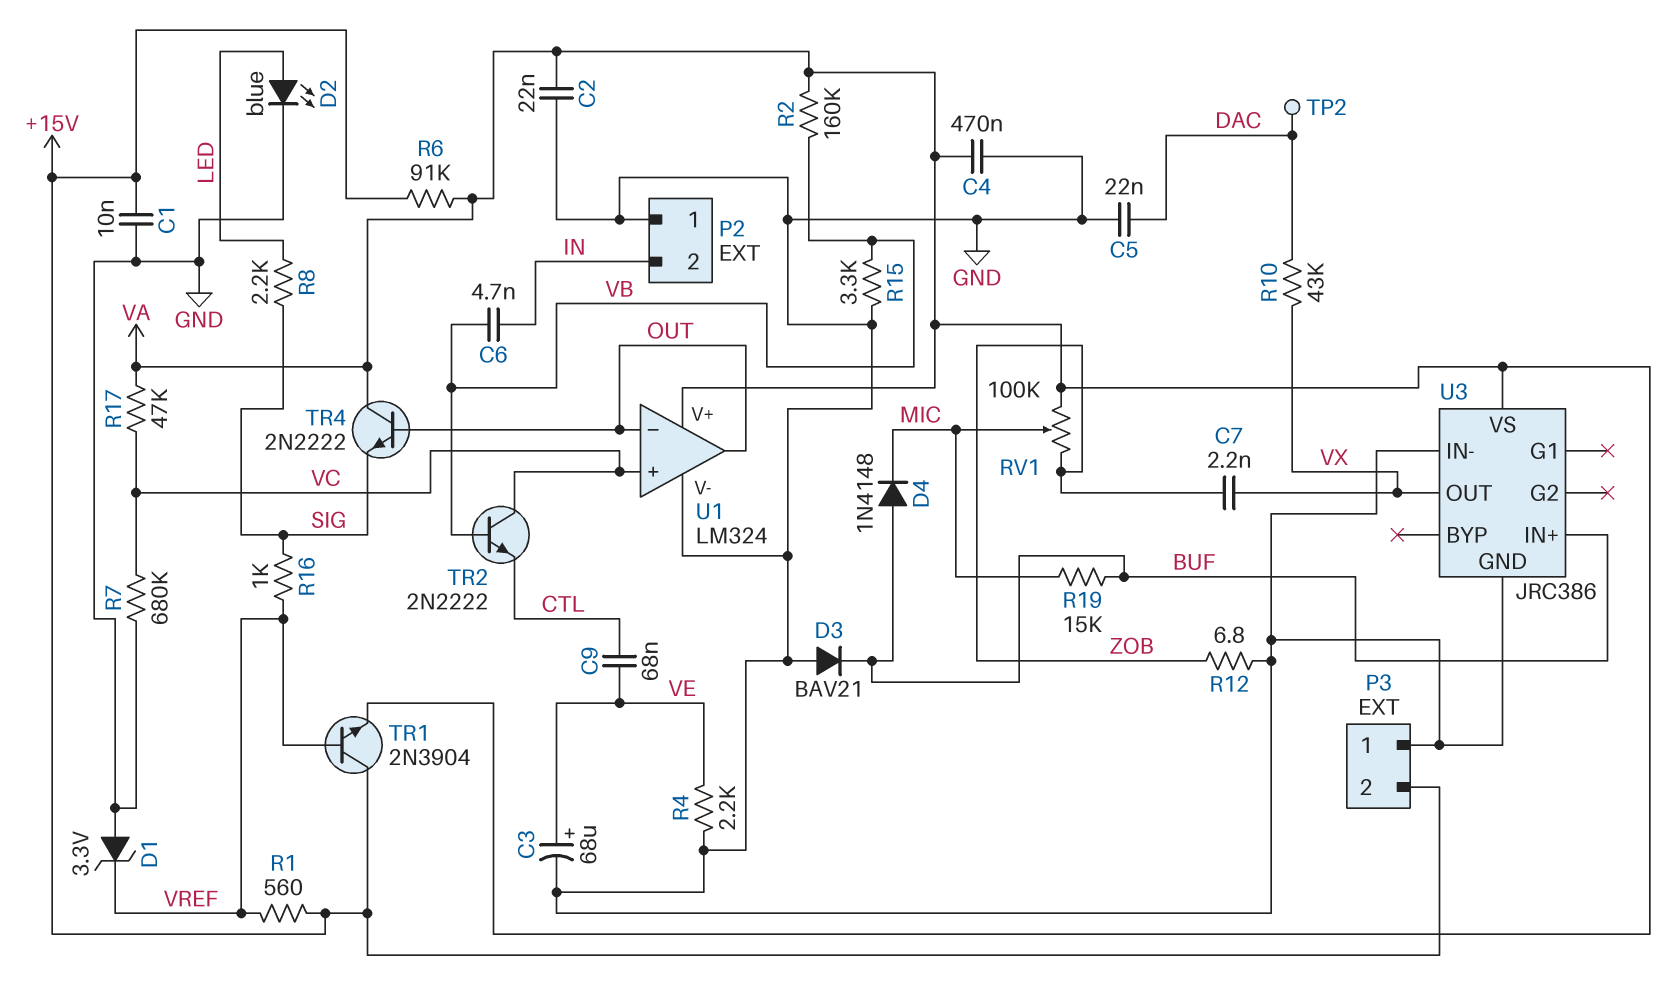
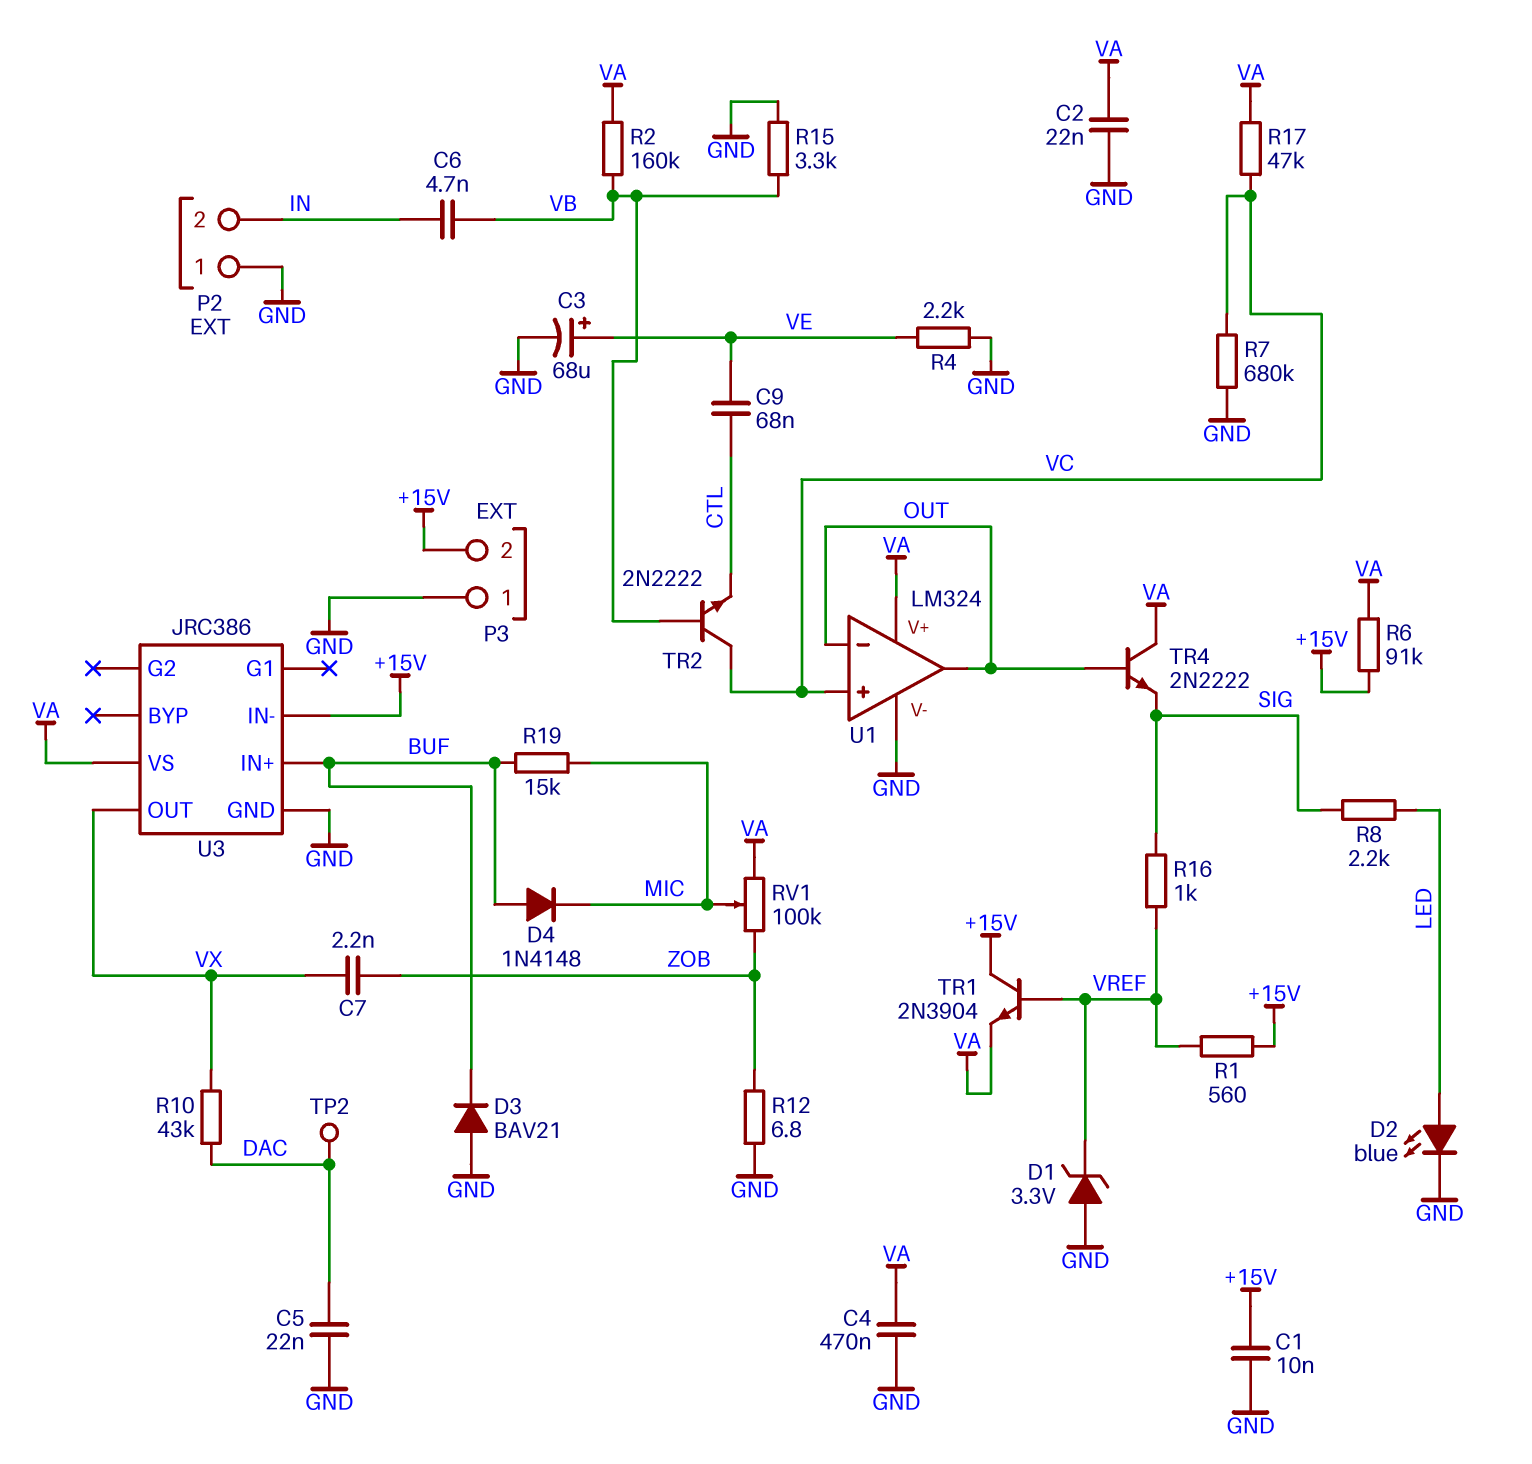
U3 pin IN-: GND -> +15V

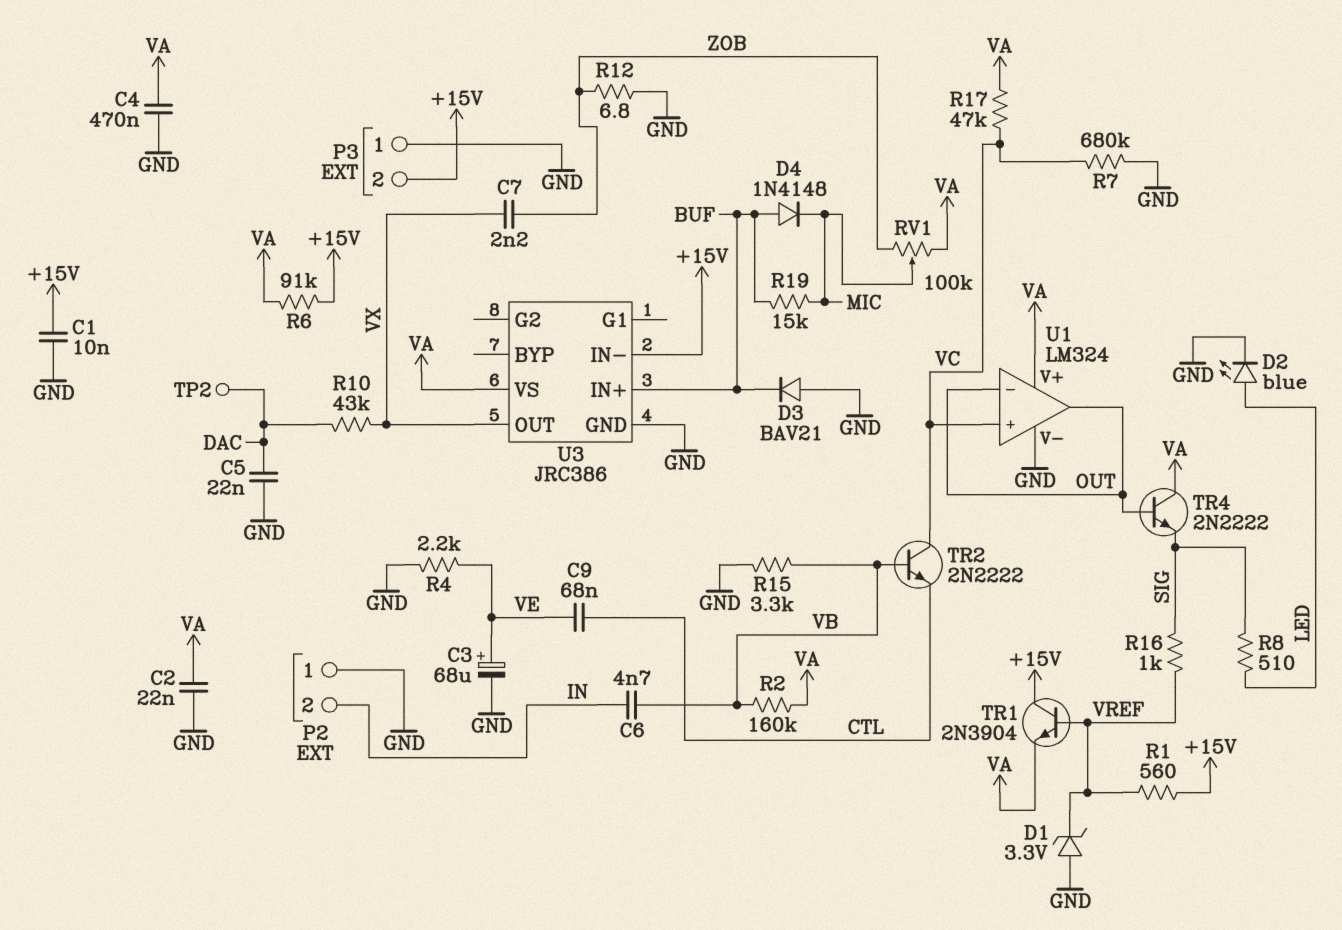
R8: 2.2k (LED, SIG) -> 510 (LED, SIG)

